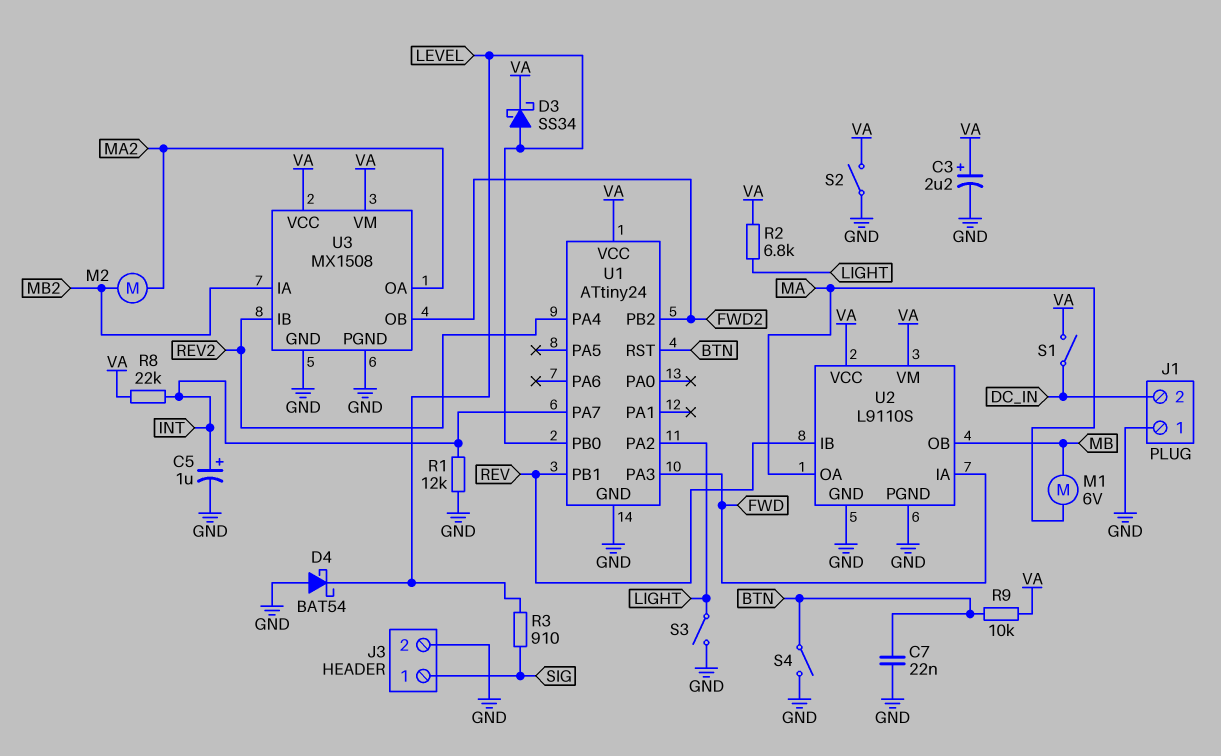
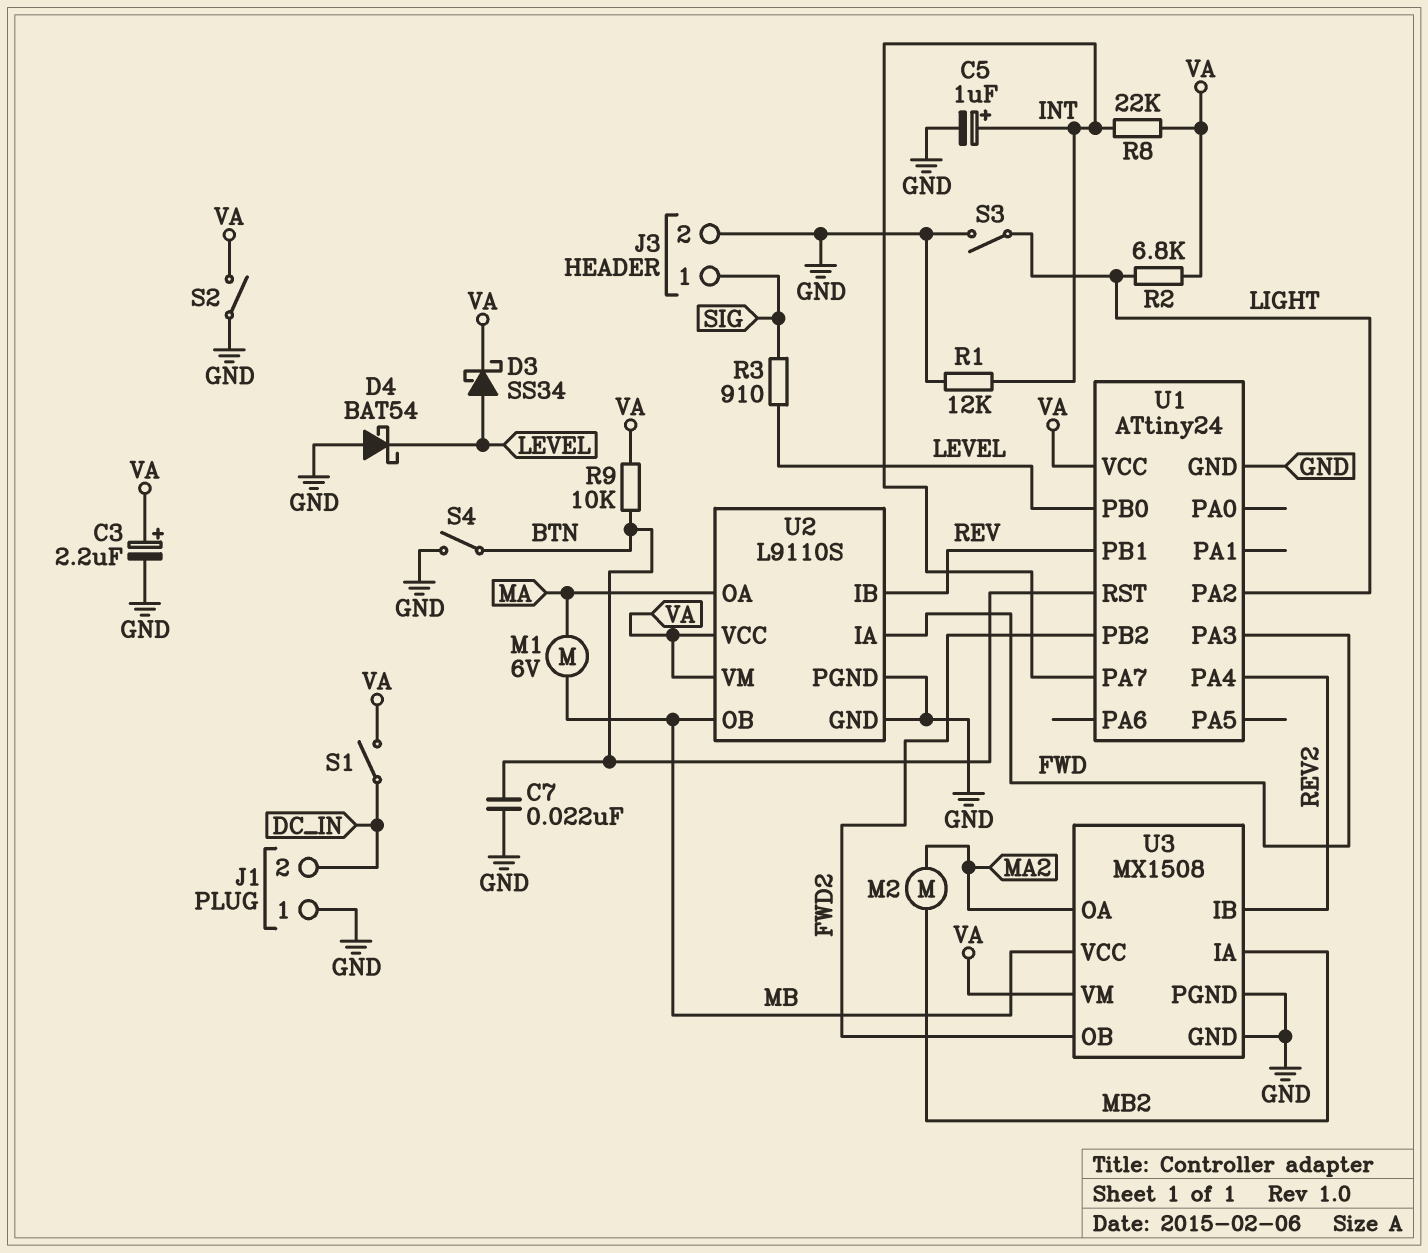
U3 pin VCC: VA -> MB

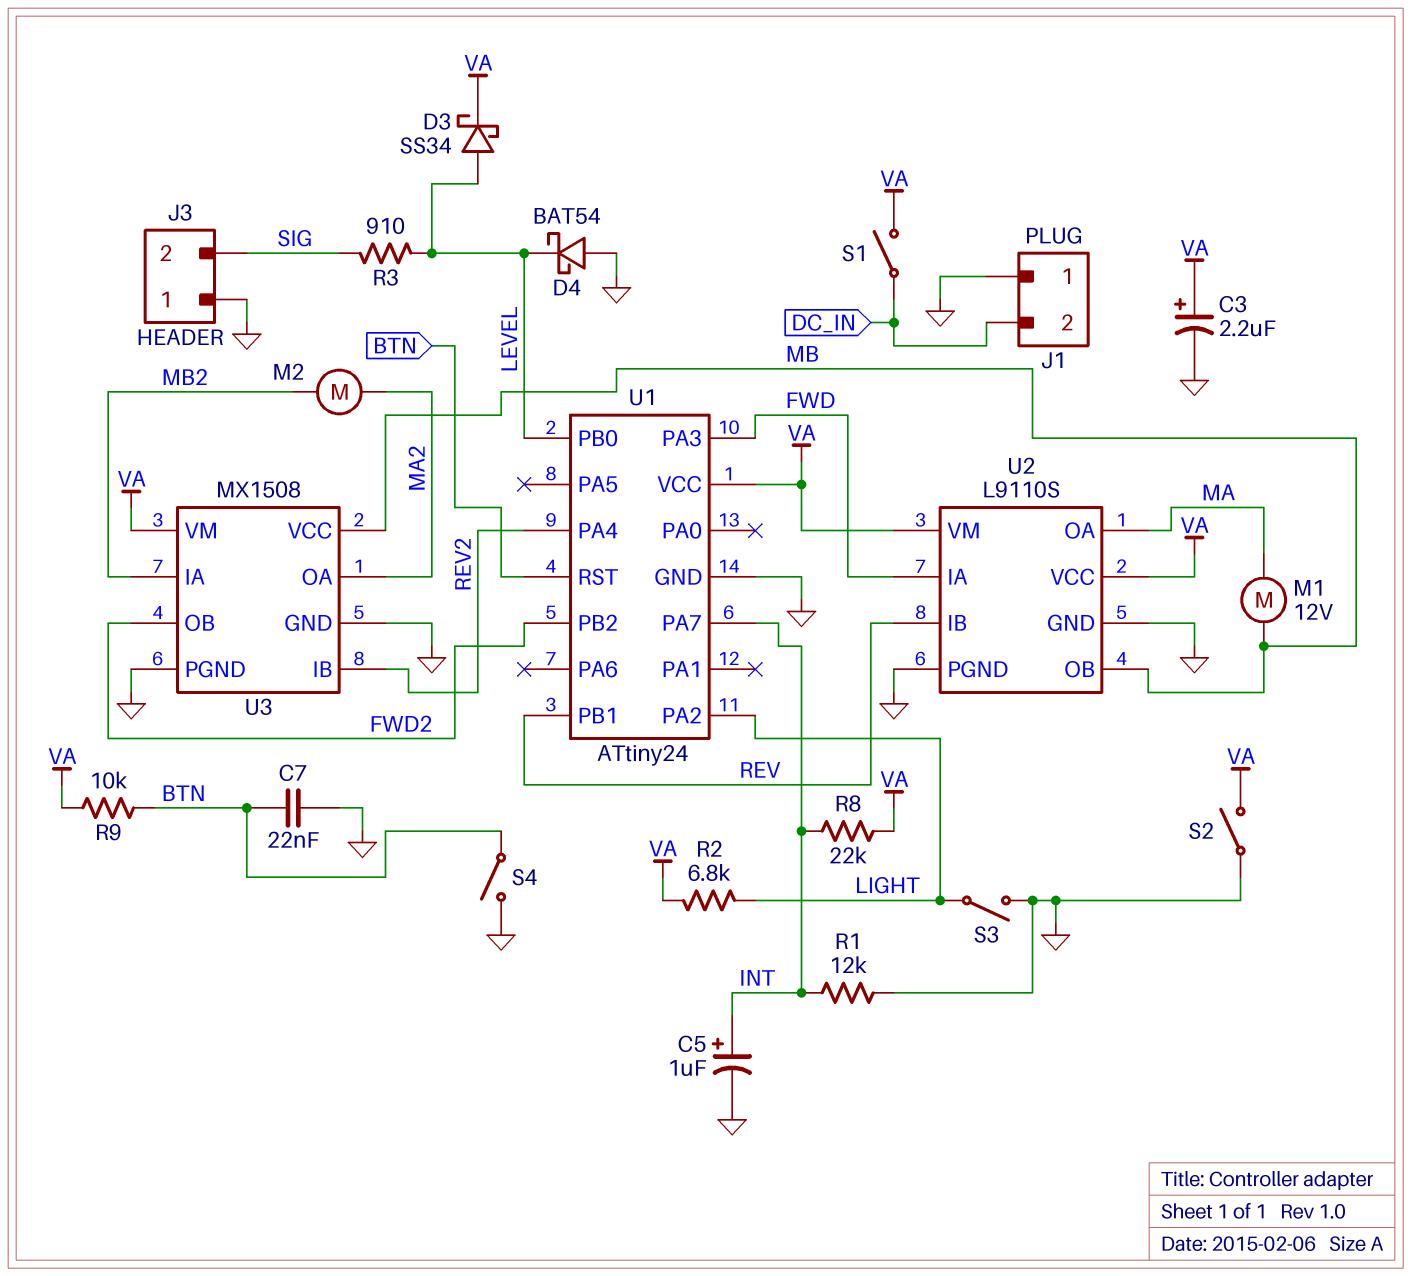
J3 pin 1: SIG -> GND
J3 pin 2: GND -> SIG
M1: motor 6V (MA, MB) -> motor 12V (MA, MB)

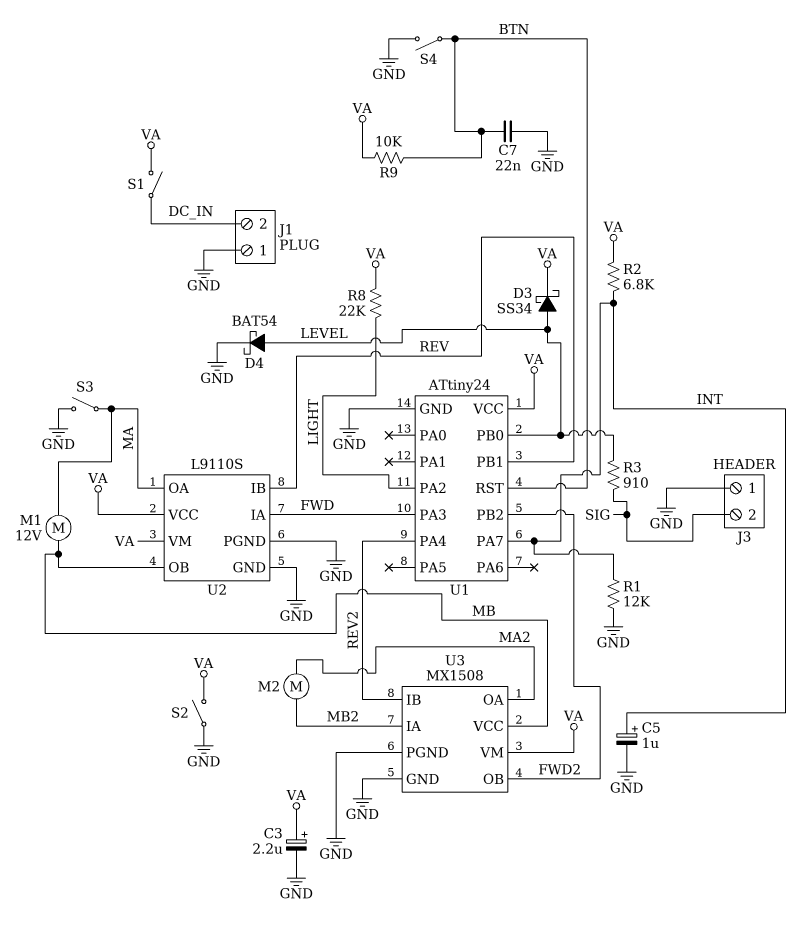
D4: schottky BAT54 (A GND, K LEVEL) -> schottky BAT54 (A LEVEL, K GND)
R2: 6.8k (LIGHT, VA) -> 6.8k (INT, VA)
R8: 22k (INT, VA) -> 22k (LIGHT, VA)
S3: switch (GND, LIGHT) -> switch (GND, MA)

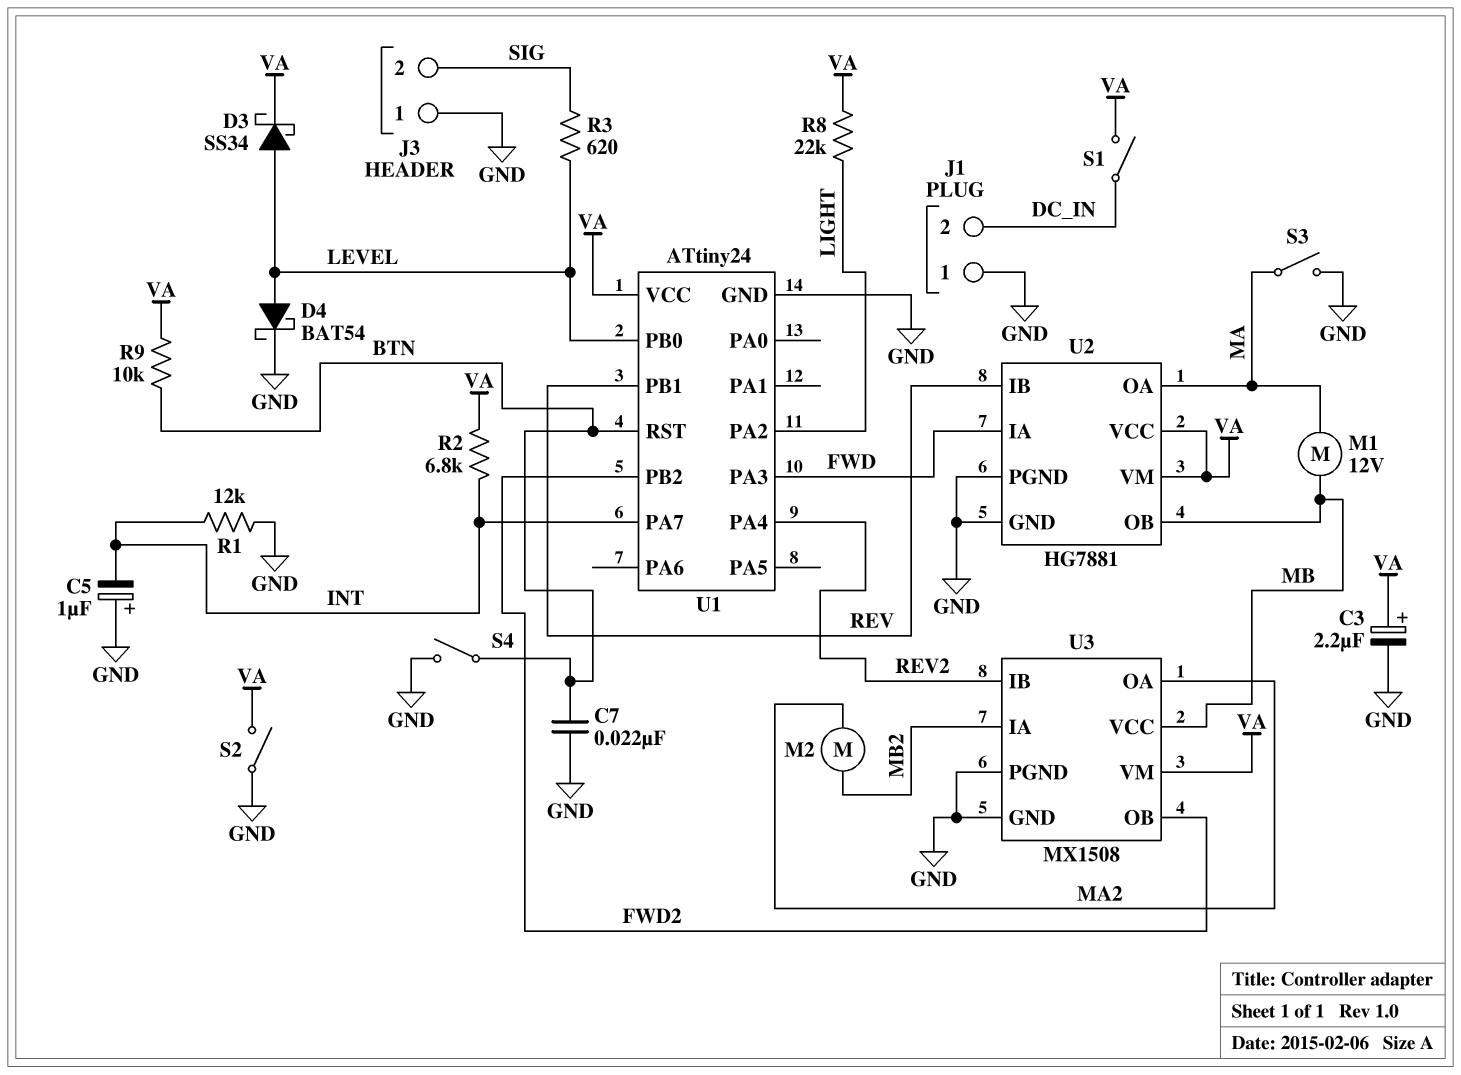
C5: 1uF (plus INT, minus GND) -> 1uF (plus GND, minus INT)
R3: 910 (LEVEL, SIG) -> 620 (LEVEL, SIG)
U2: L9110S -> HG7881

